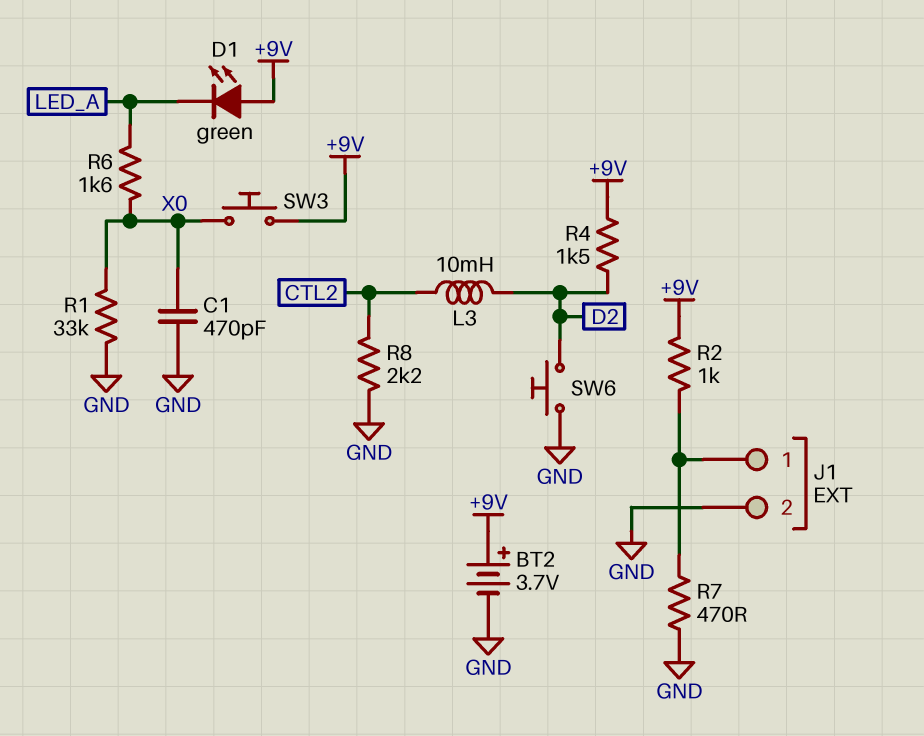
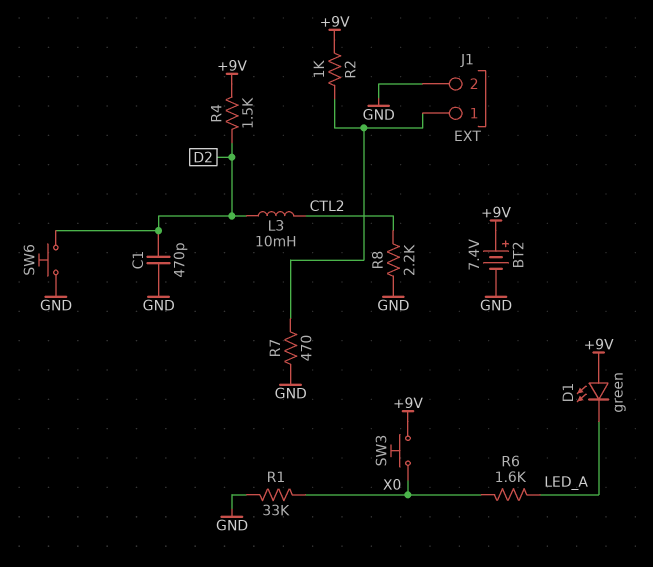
BT2: 3.7V (plus +9V, minus GND) -> 7.4V (plus +9V, minus GND)
C1: 470pF (GND, X0) -> 470pF (D2, GND)

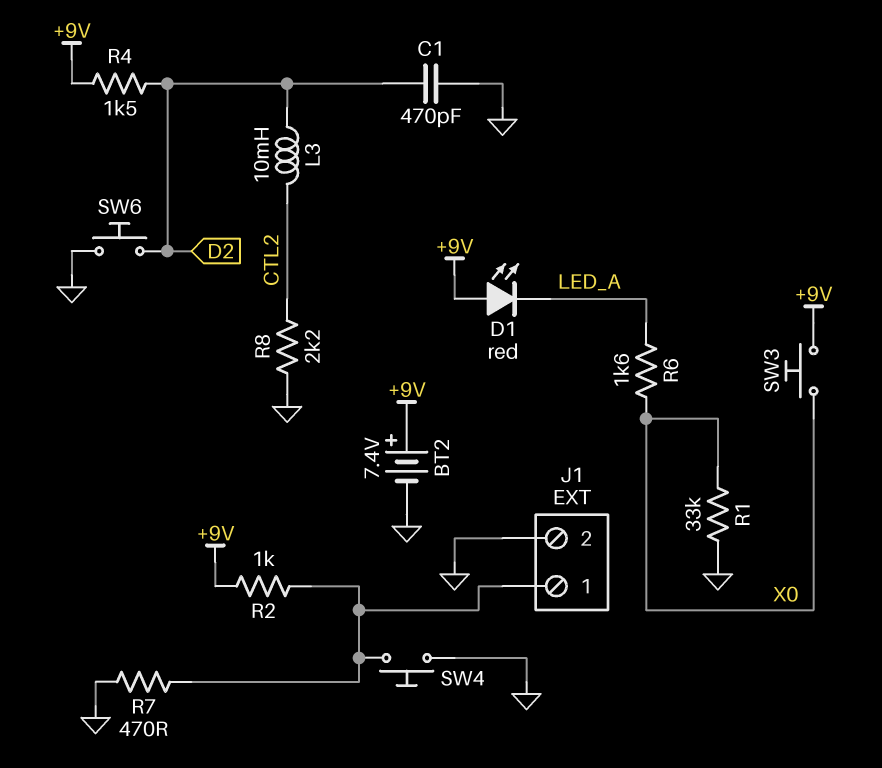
D1: LED green (A +9V, K LED_A) -> LED red (A +9V, K LED_A)
SW4: none -> button (GND, J1/1)

